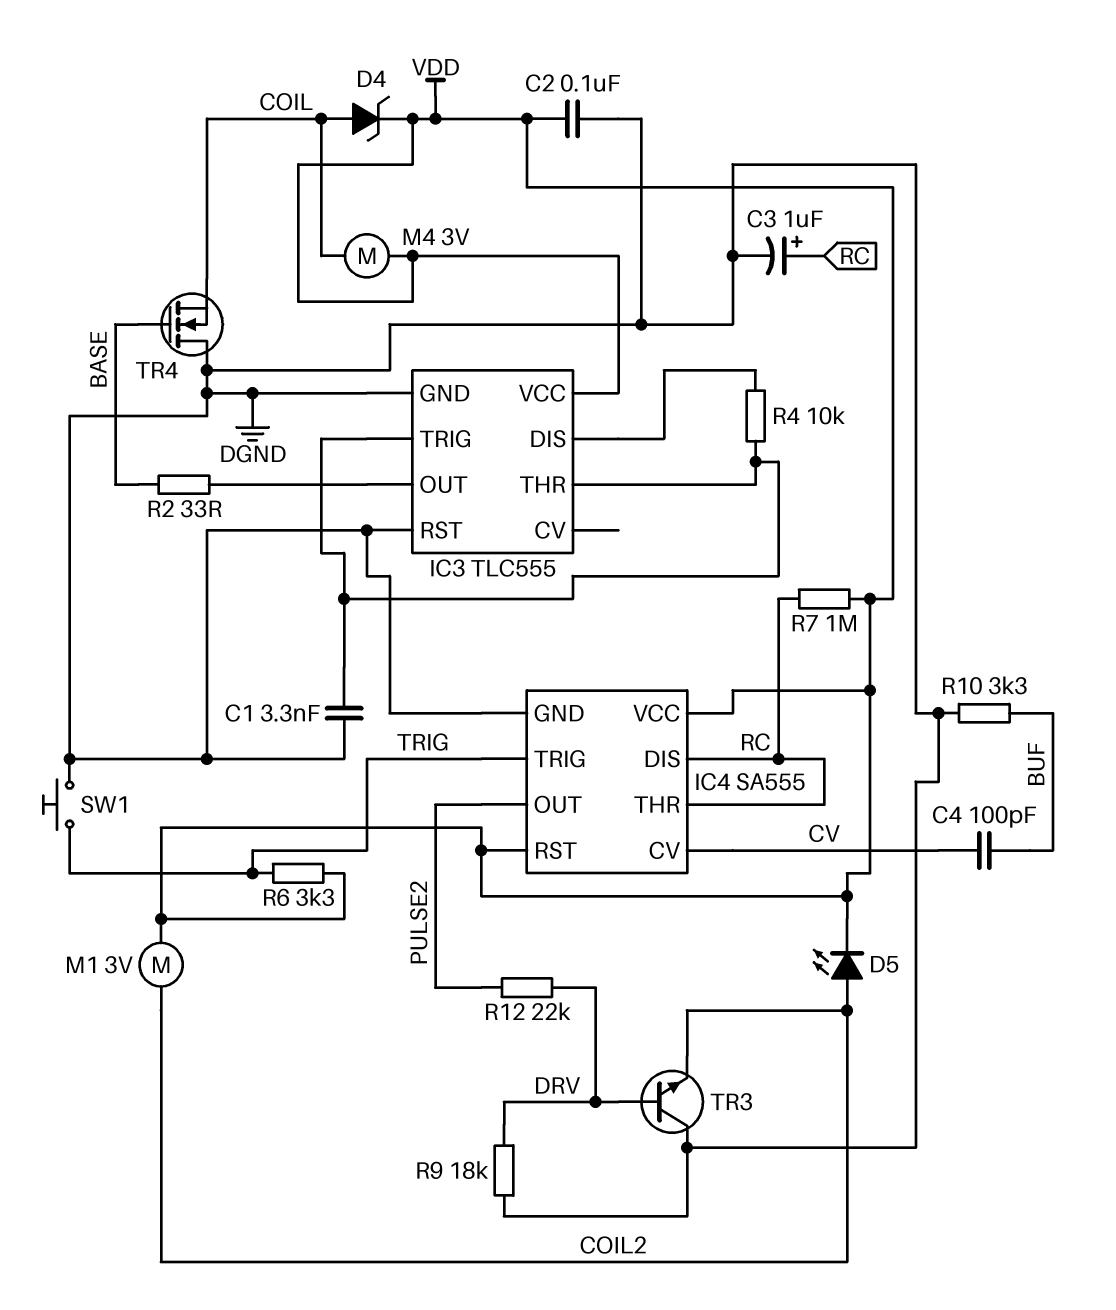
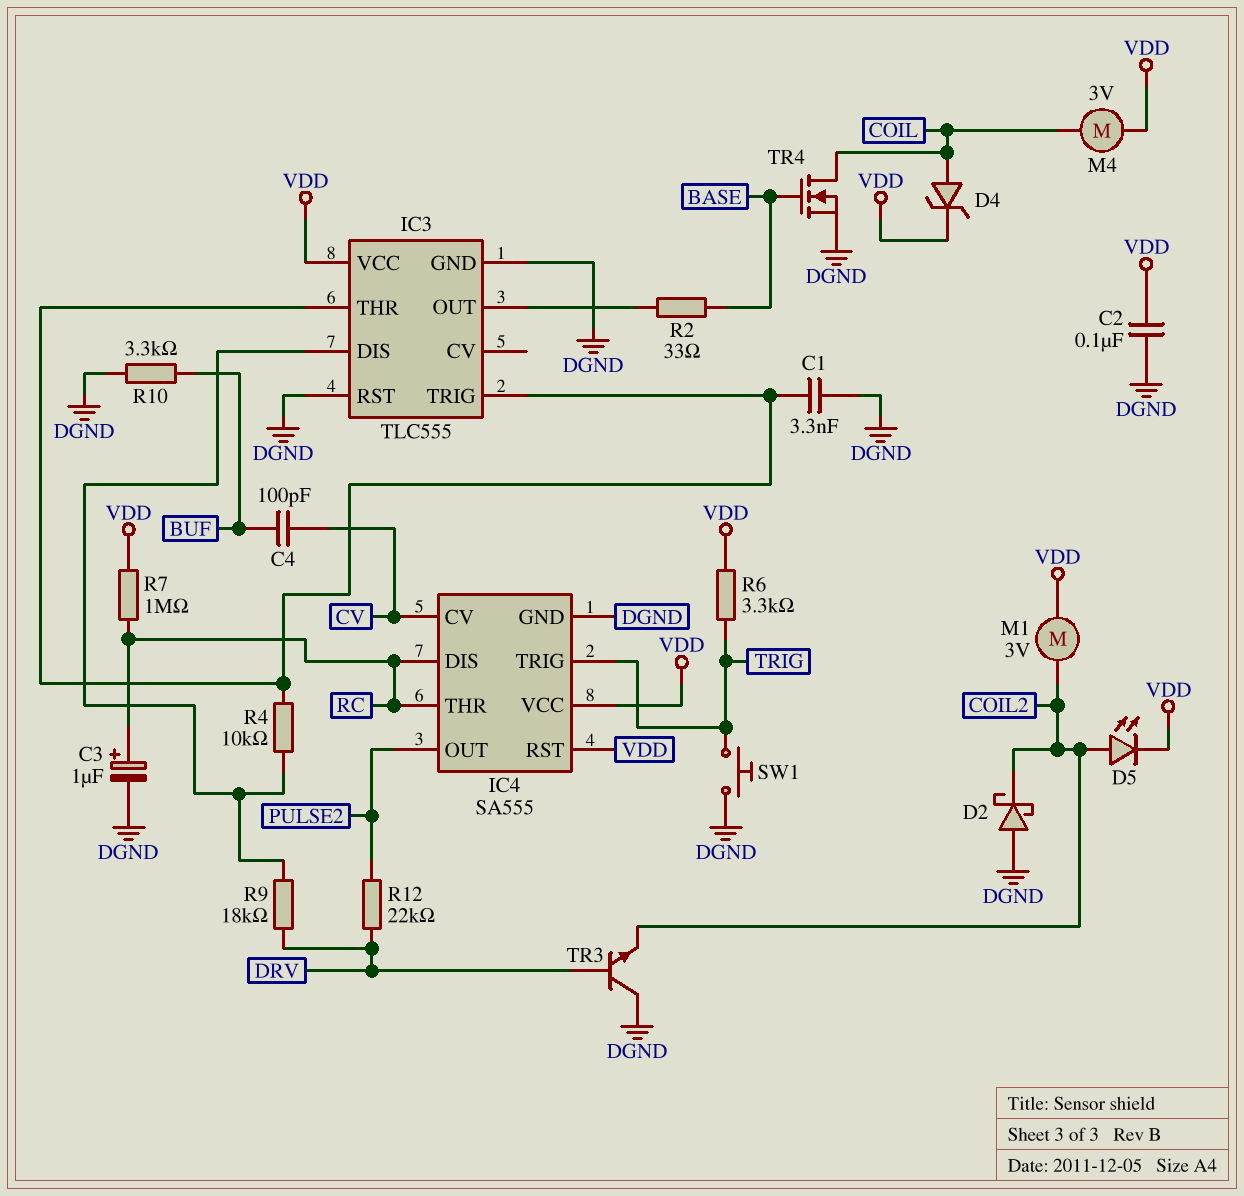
D2: none -> schottky (A DGND, K COIL2)
R9: 18k (DGND, DRV) -> 18k (DRV, IC3/DIS)
TR4: NMOS (G BASE, D DGND, S COIL) -> NMOS (G BASE, D COIL, S DGND)

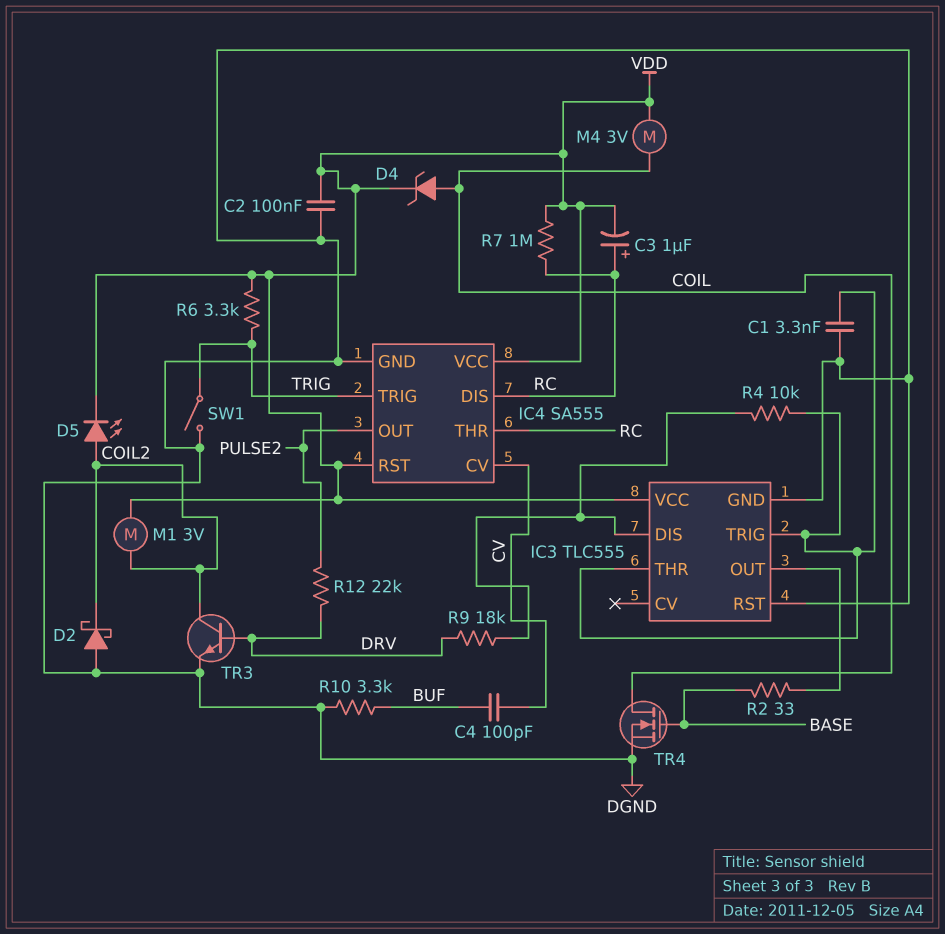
C3: 1uF (plus RC, minus DGND) -> 1uF (plus RC, minus VDD)
SW1: button (DGND, TRIG) -> switch (DGND, TRIG)
TR3: NPN (B DRV, C DGND, E COIL2) -> NPN (B DRV, C COIL2, E DGND)

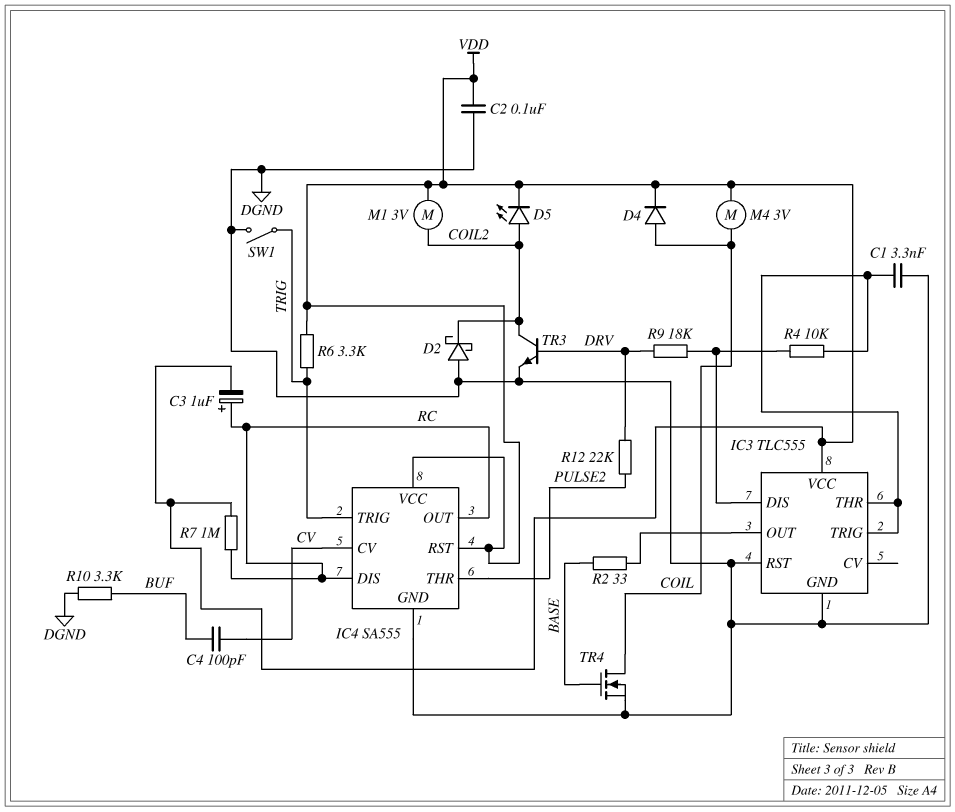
D4: zener (A COIL, K VDD) -> diode (A COIL, K VDD)
IC4 pin OUT: PULSE2 -> RC
IC4 pin THR: RC -> PULSE2

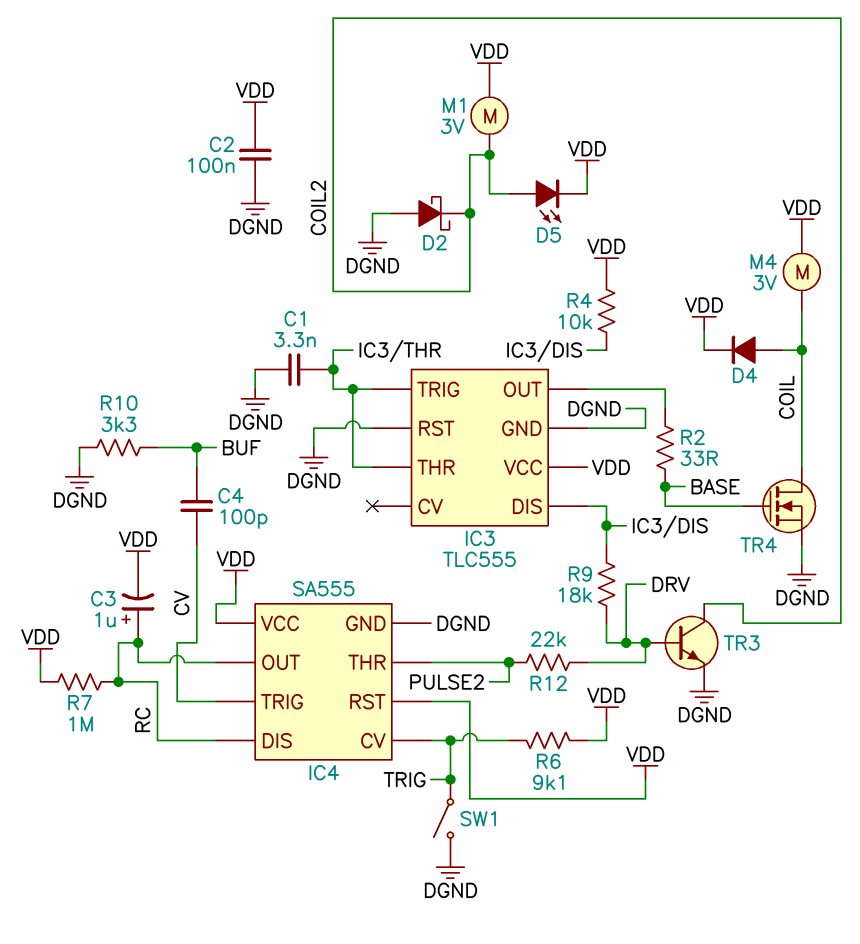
IC4 pin CV: CV -> TRIG
IC4 pin TRIG: TRIG -> CV
R4: 10k (IC3/DIS, IC3/THR) -> 10k (IC3/DIS, VDD)
R6: 3.3k (TRIG, VDD) -> 9.1k (TRIG, VDD)

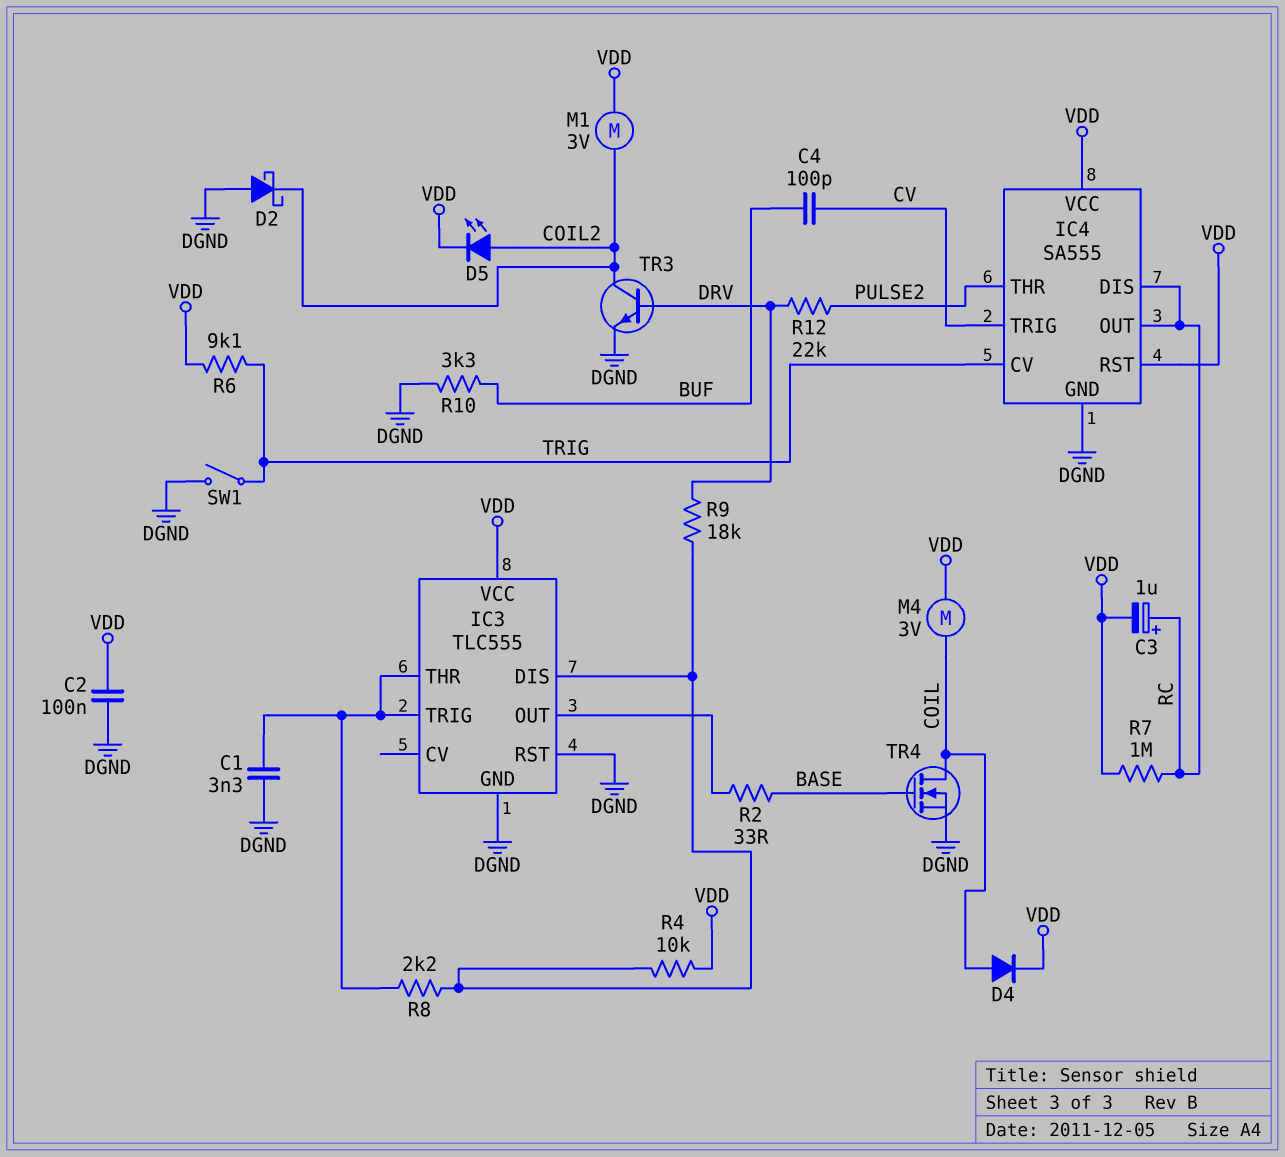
R8: none -> 2.2k (IC3/DIS, IC3/THR)

